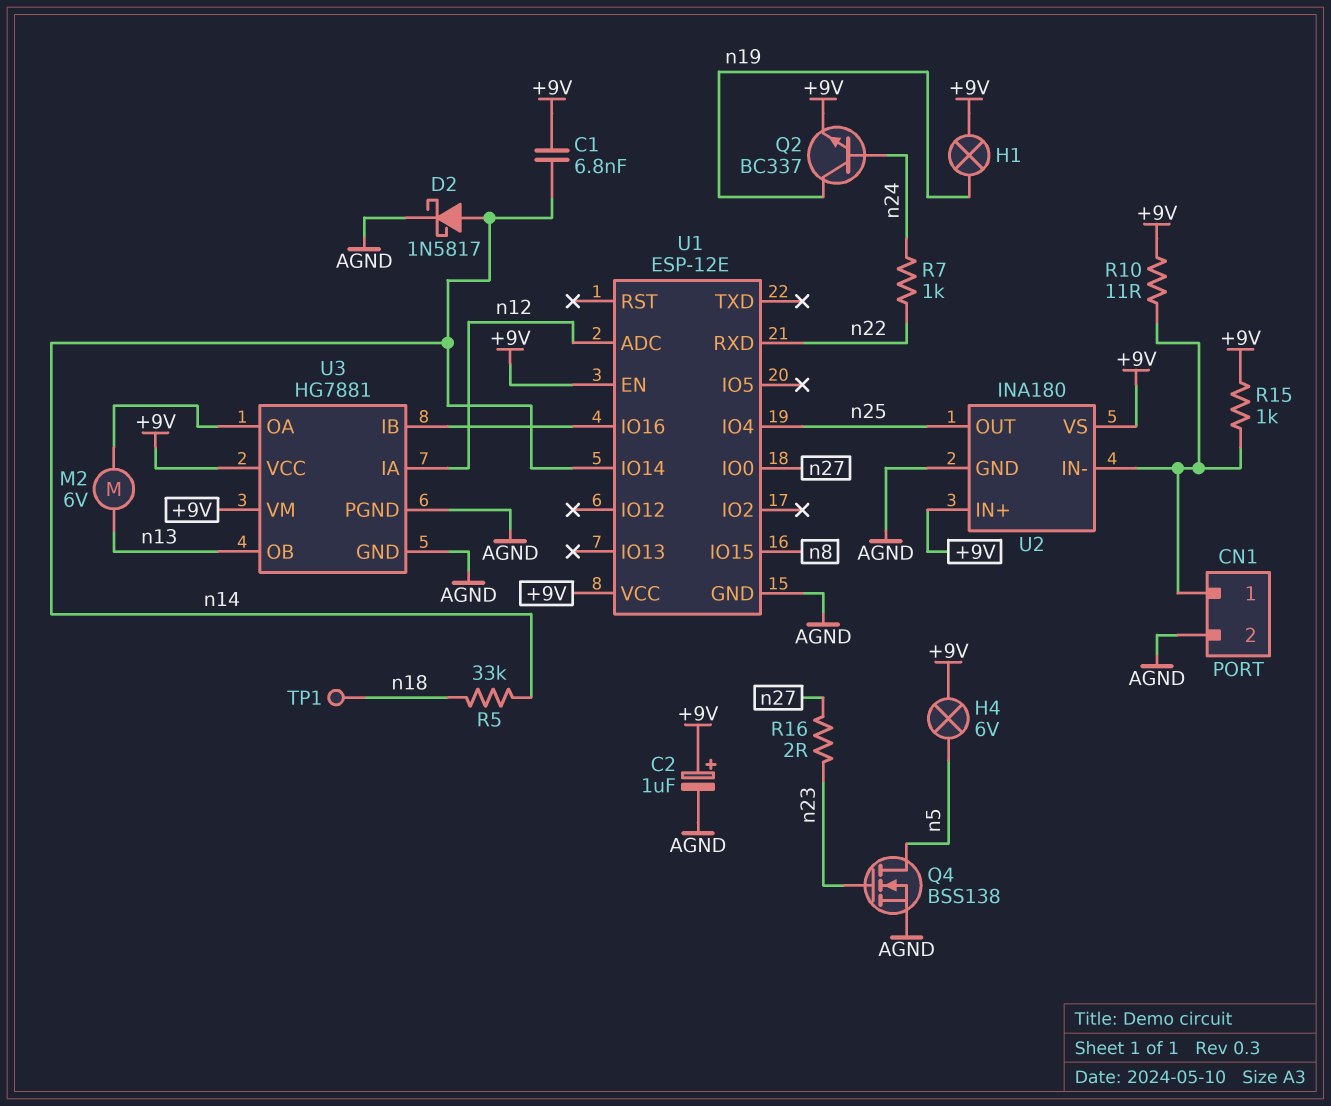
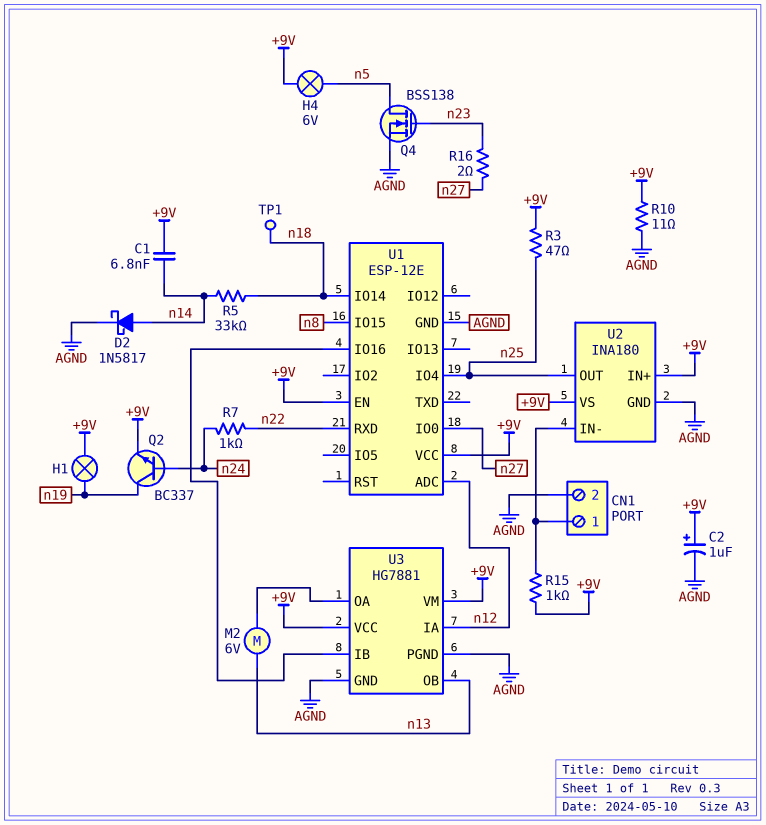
R3: none -> 47 (+9V, n25)
R10: 11 (+9V, CN1/1) -> 11 (+9V, AGND)
U1 pin IO14: n14 -> n18

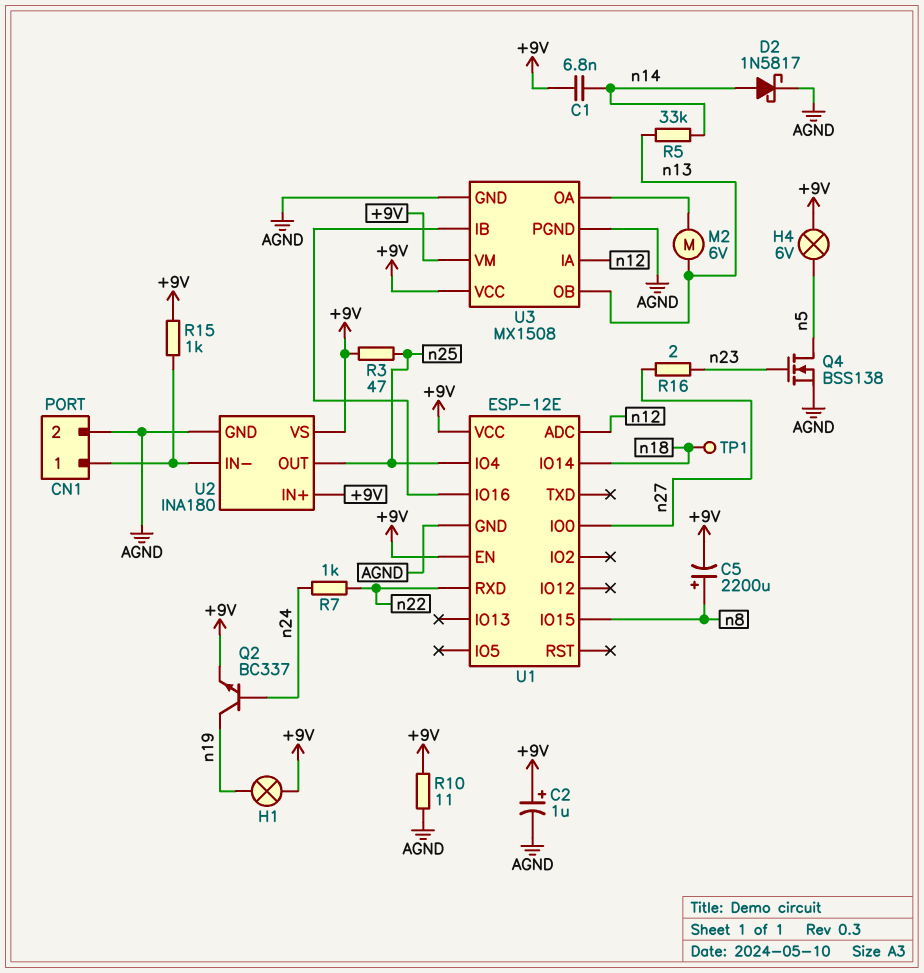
C5: none -> 2200uF (plus n8, minus +9V)
R5: 33k (n14, n18) -> 33k (n13, n14)
U3: HG7881 -> MX1508

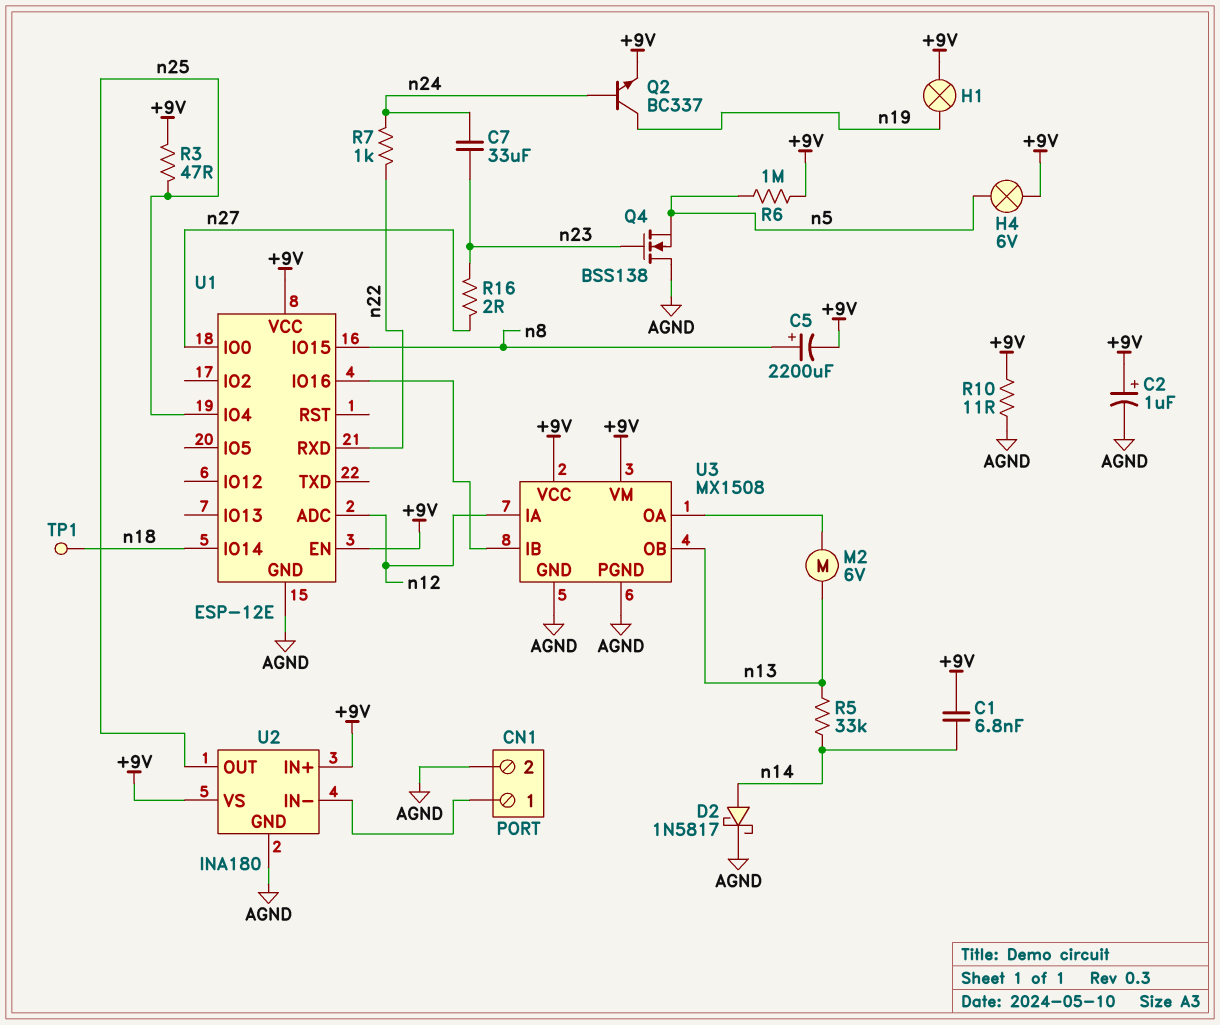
C7: none -> 33uF (n23, n24)
Q4: NMOS BSS138 (G n23, D n5, S AGND) -> NMOS BSS138 (G n23, D AGND, S n5)
R6: none -> 1M (+9V, n5)
R15: 1k (+9V, CN1/1) -> none

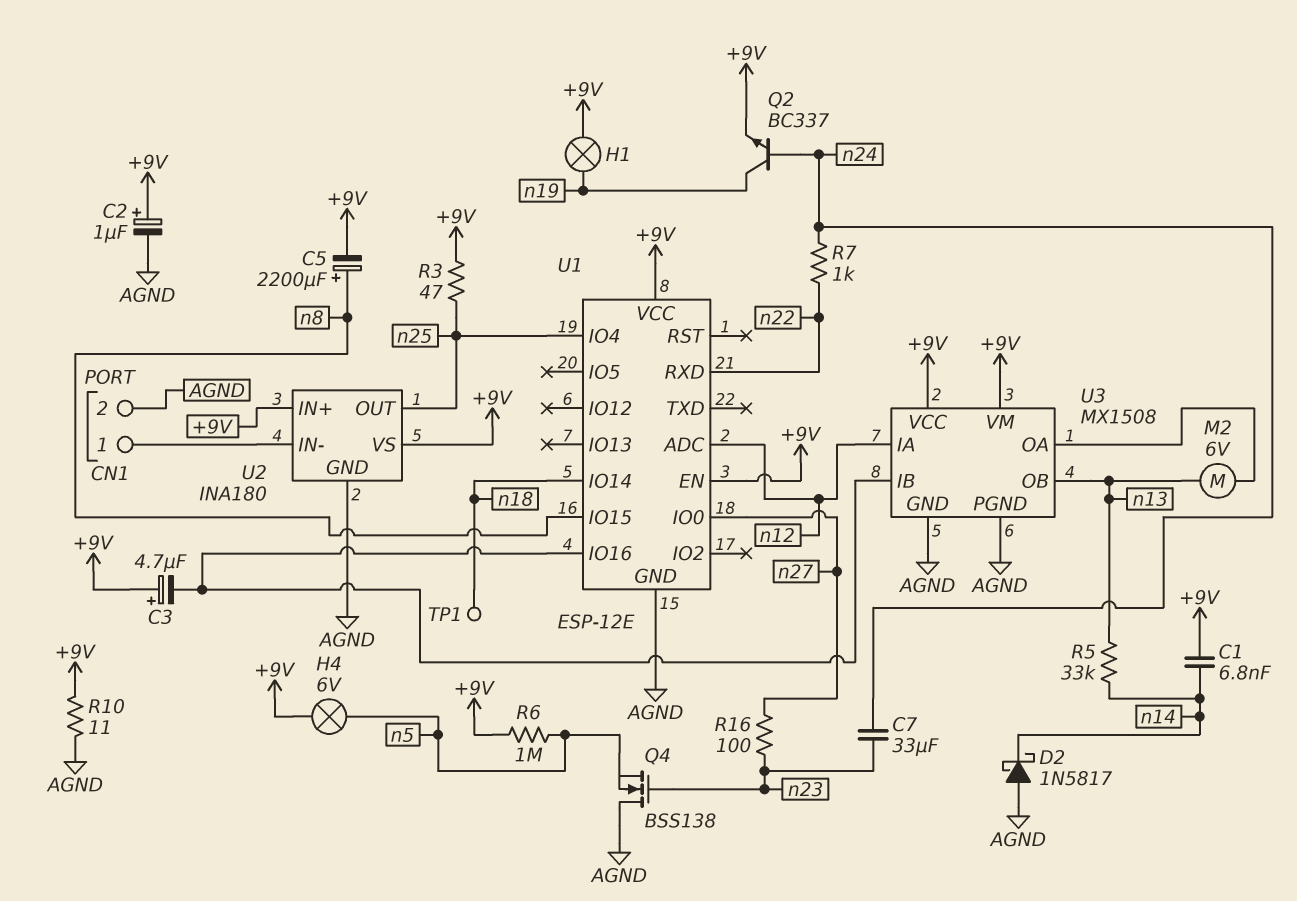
C3: none -> 4.7uF (plus +9V, minus U1/IO16)
D2: schottky 1N5817 (A n14, K AGND) -> schottky 1N5817 (A AGND, K n14)
R16: 2 (n23, n27) -> 100 (n23, n27)

